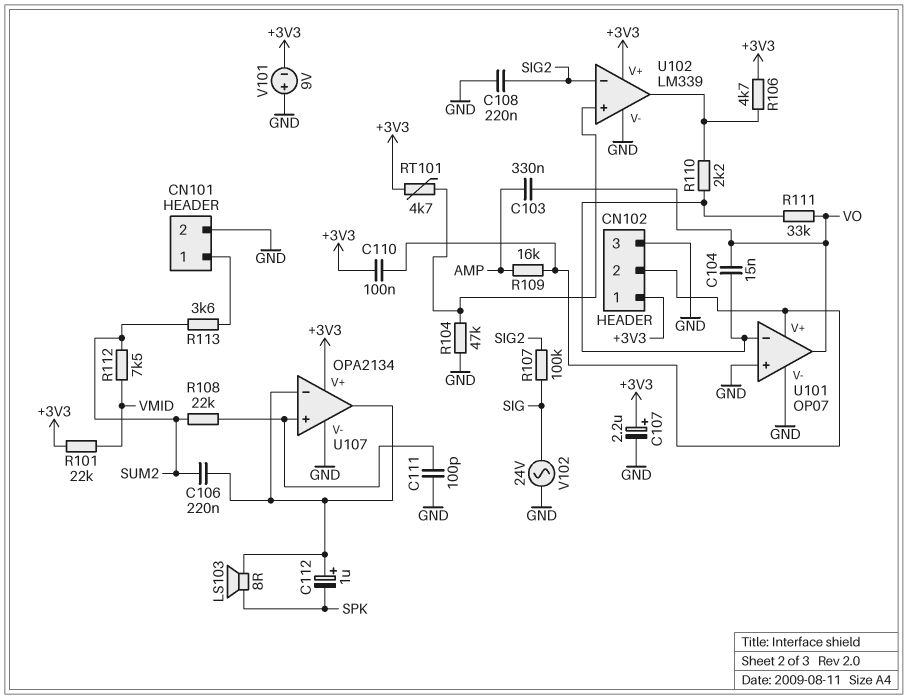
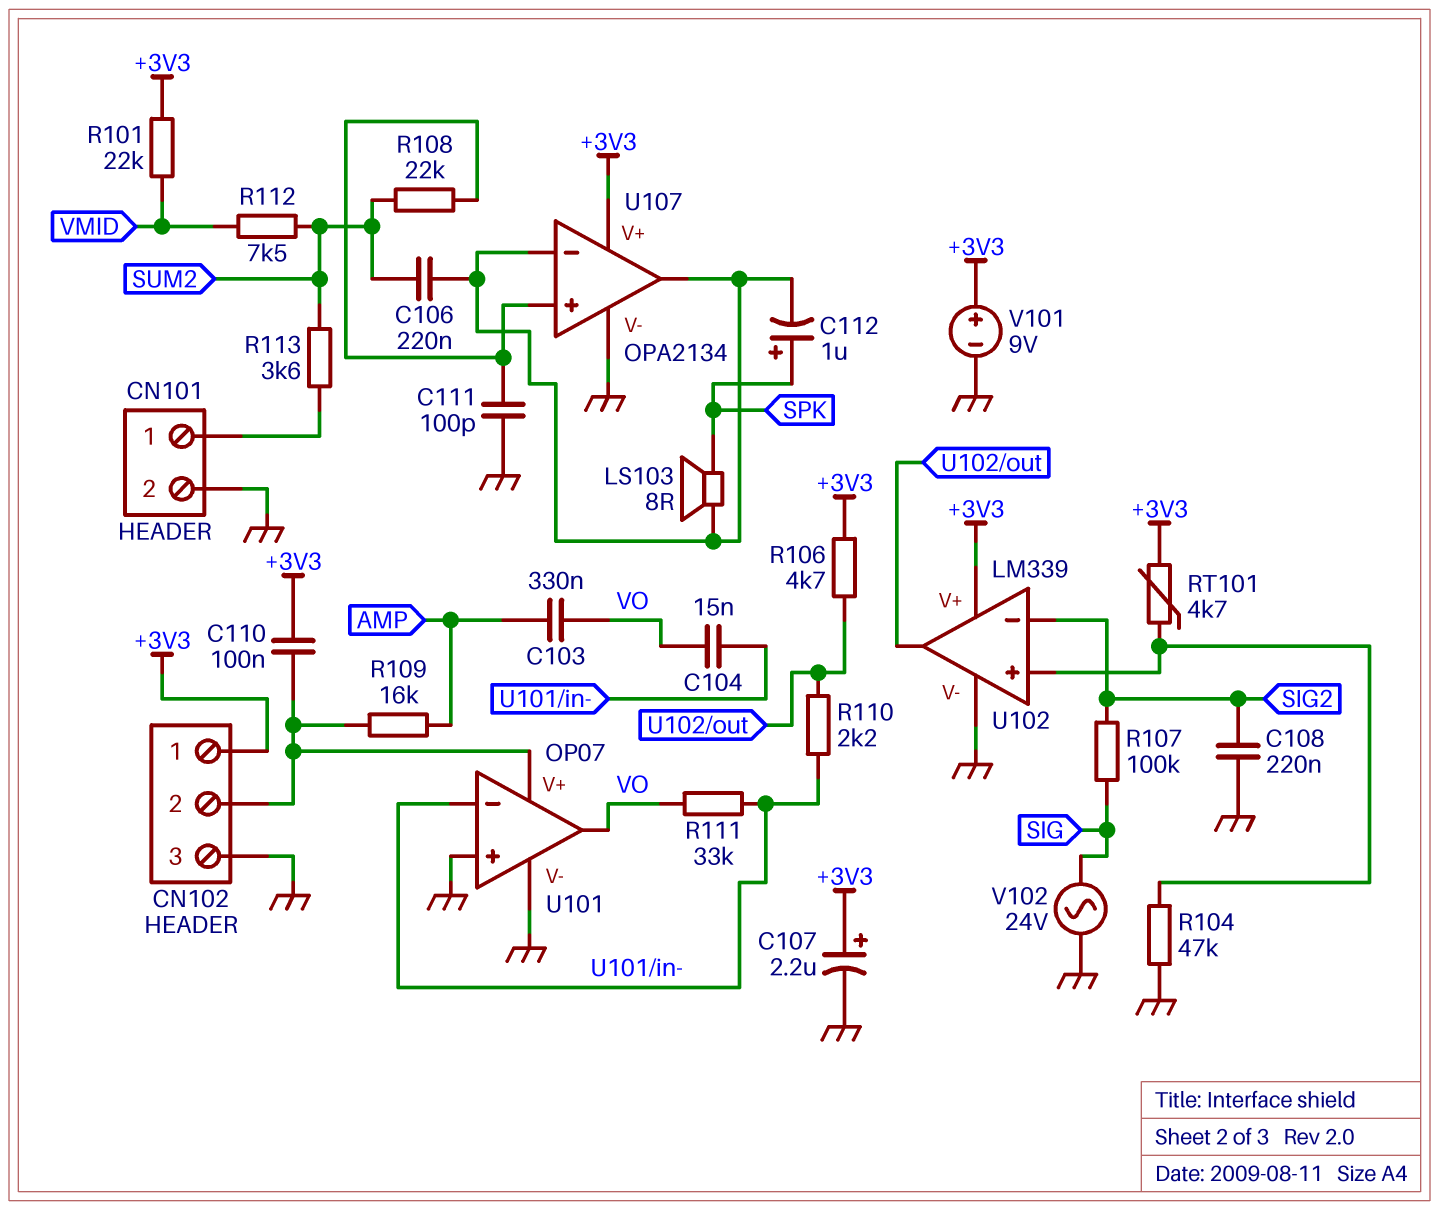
C112: 1uF (plus U107/in-, minus SPK) -> 1uF (plus SPK, minus U107/in-)
V101: 9V (plus GND, minus +3V3) -> 9V (plus +3V3, minus GND)

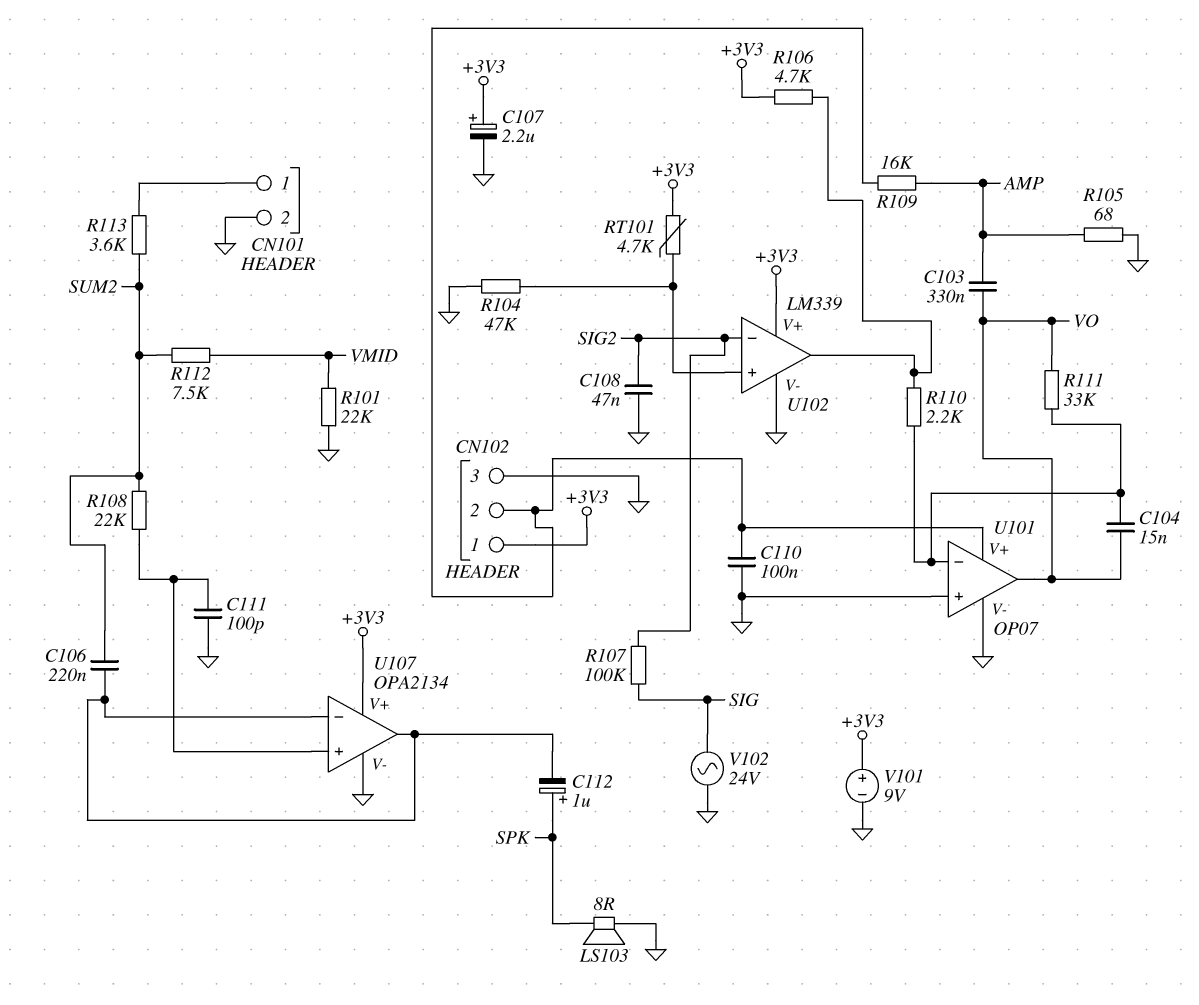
C108: 220nF (GND, SIG2) -> 47nF (GND, SIG2)
C110: 100nF (+3V3, CN102/2) -> 100nF (CN102/2, GND)
LS103: speaker 8R (SPK, U107/in-) -> speaker 8R (GND, SPK)
R101: 22k (+3V3, VMID) -> 22k (GND, VMID)
R105: none -> 68 (AMP, GND)

